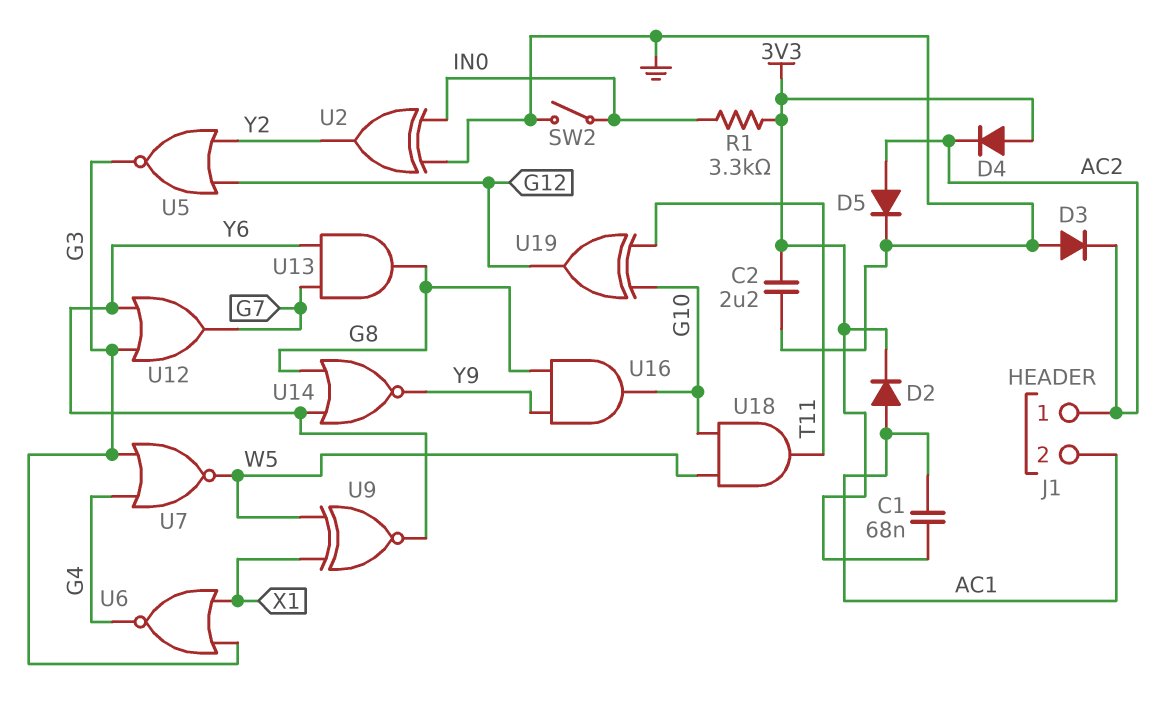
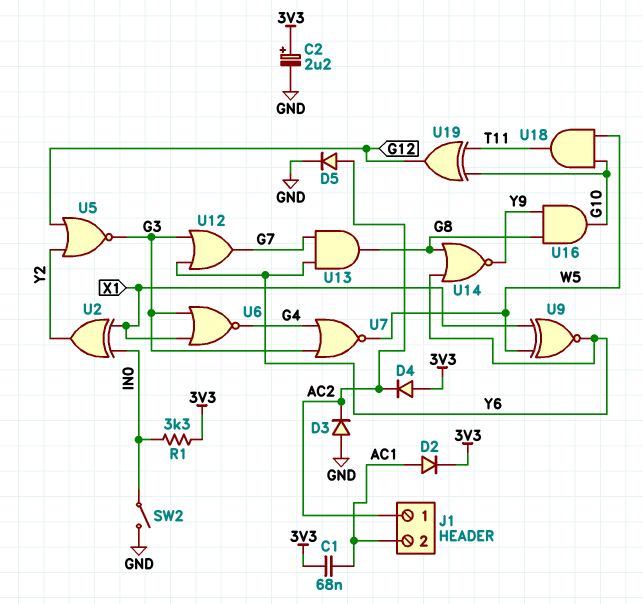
C2: 2.2uF (3V3, GND) -> 2.2uF (plus 3V3, minus GND)
U2: XOR (in GND, in IN0, out Y2) -> XOR (in IN0, in X1, out Y2)

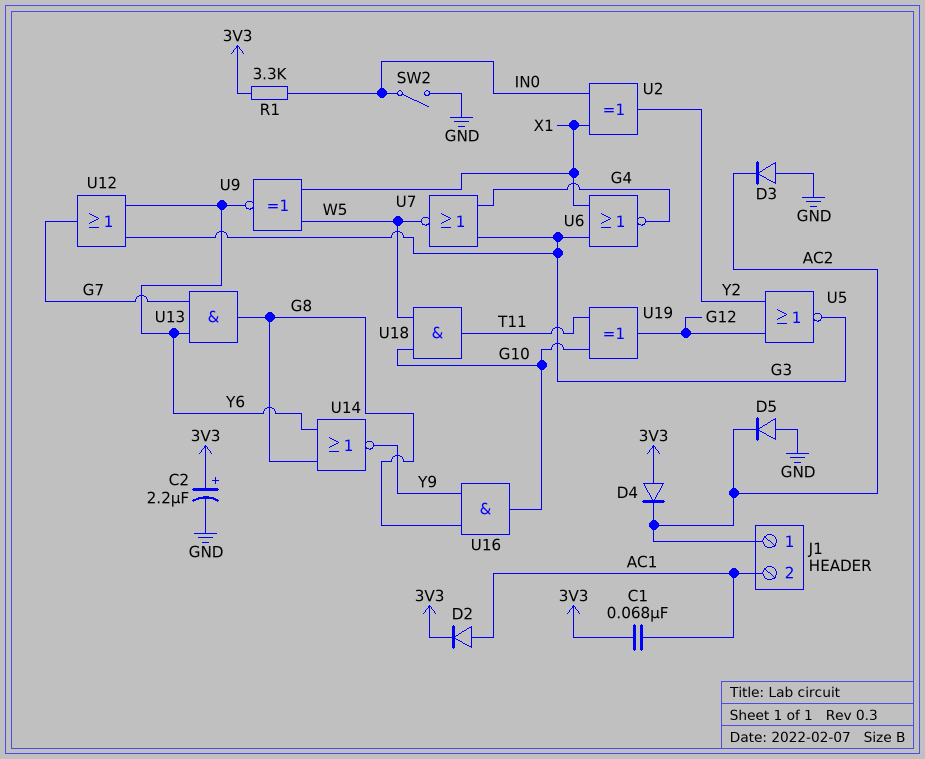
D5: diode (A AC2, K GND) -> diode (A GND, K AC2)

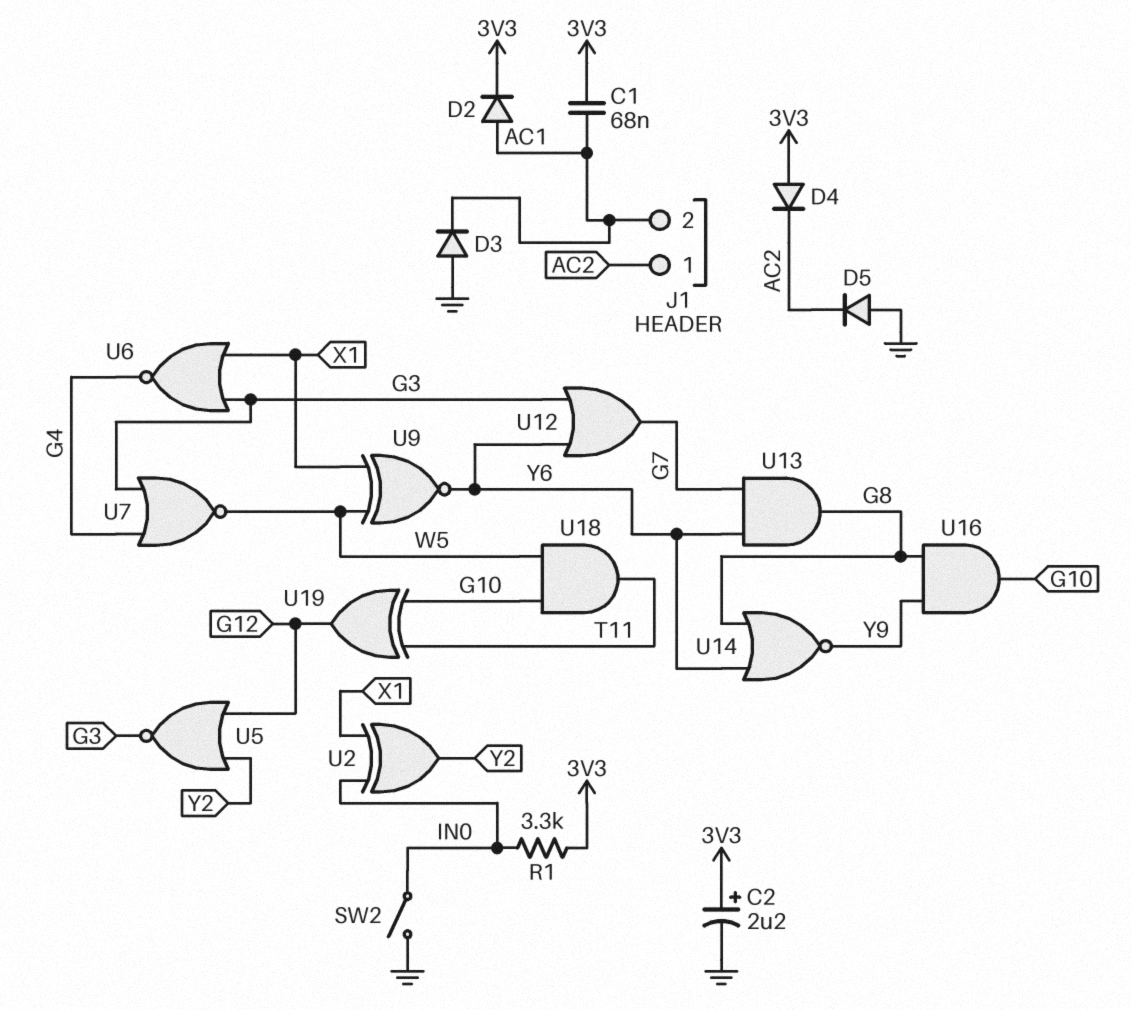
D3: diode (A GND, K AC2) -> diode (A GND, K AC1)

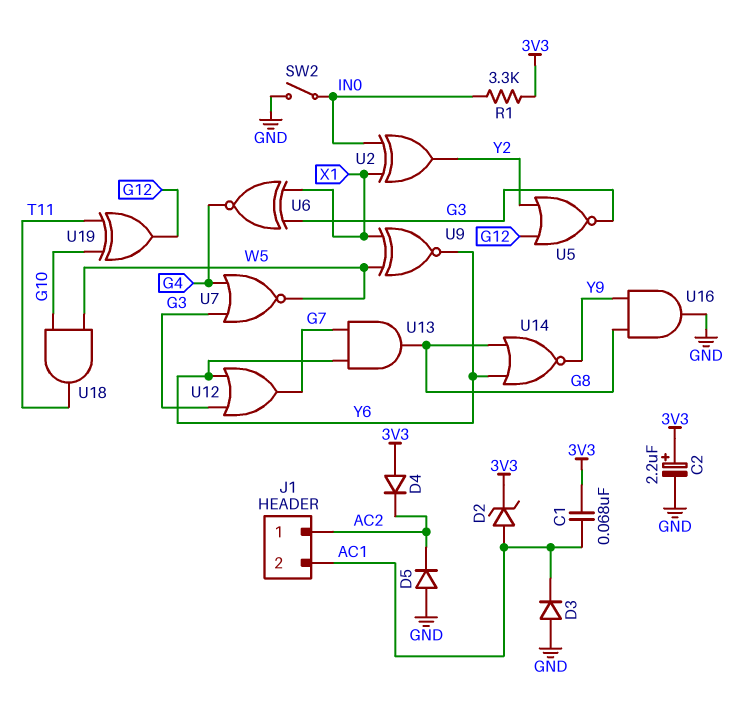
D2: diode (A AC1, K 3V3) -> zener (A AC1, K 3V3)
U6: NOR (in G3, in X1, out G4) -> XNOR (in G3, in X1, out G4)
U16: AND (in G8, in Y9, out G10) -> AND (in G8, in Y9, out GND)

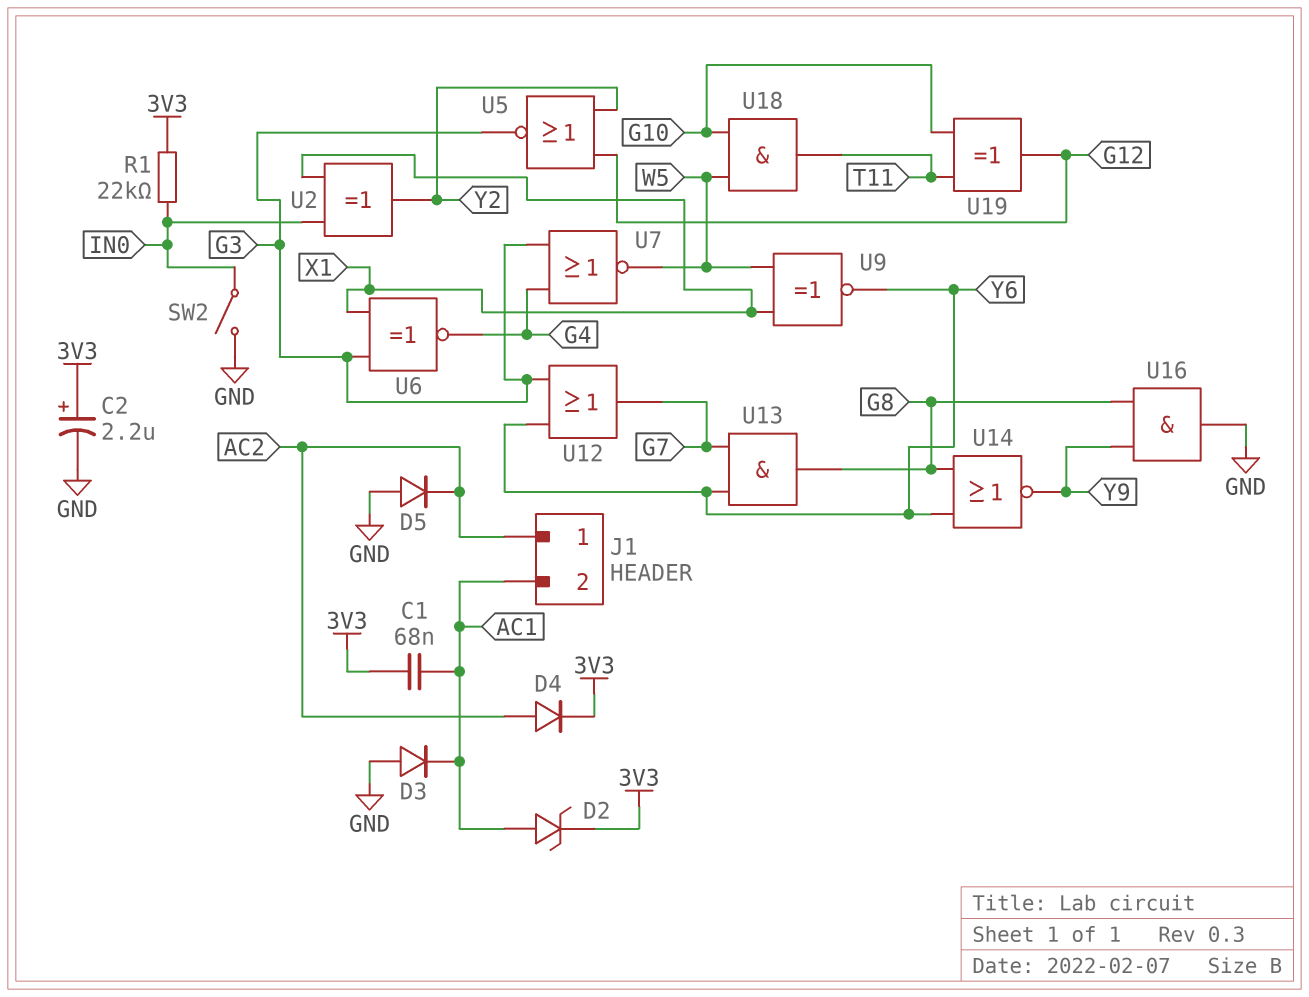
D4: diode (A 3V3, K AC2) -> diode (A AC2, K 3V3)
R1: 3.3k (3V3, IN0) -> 22k (3V3, IN0)

